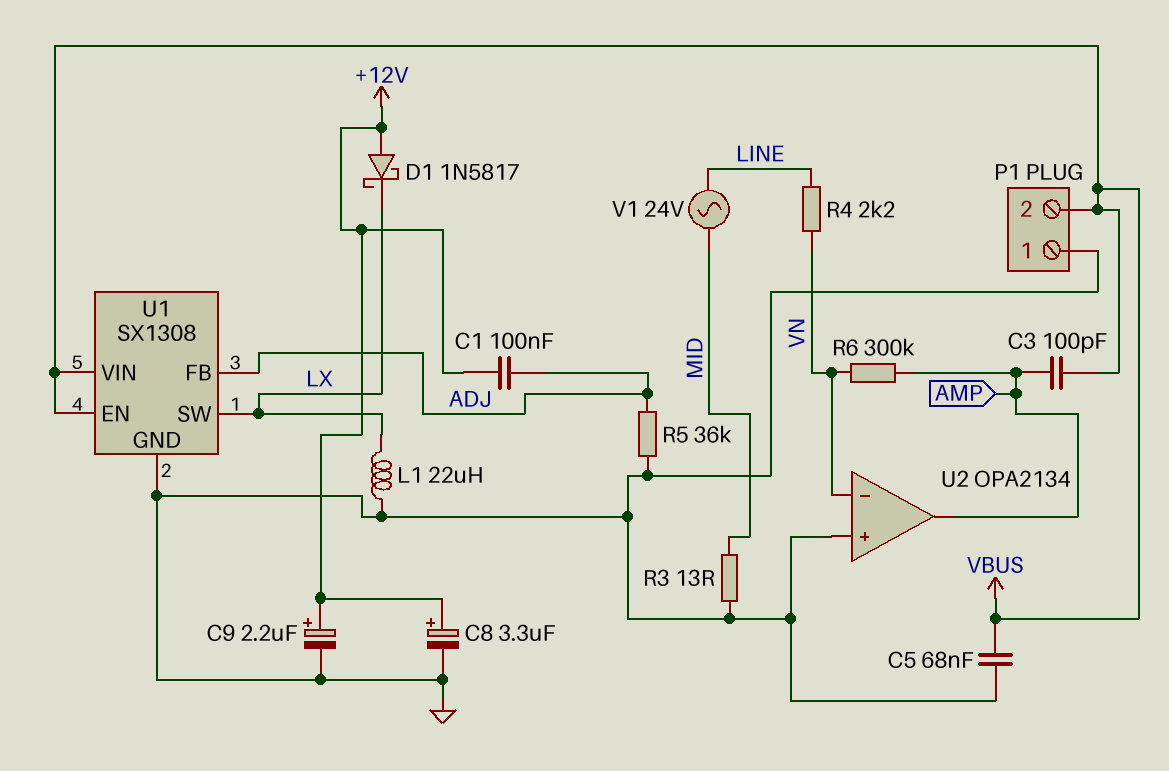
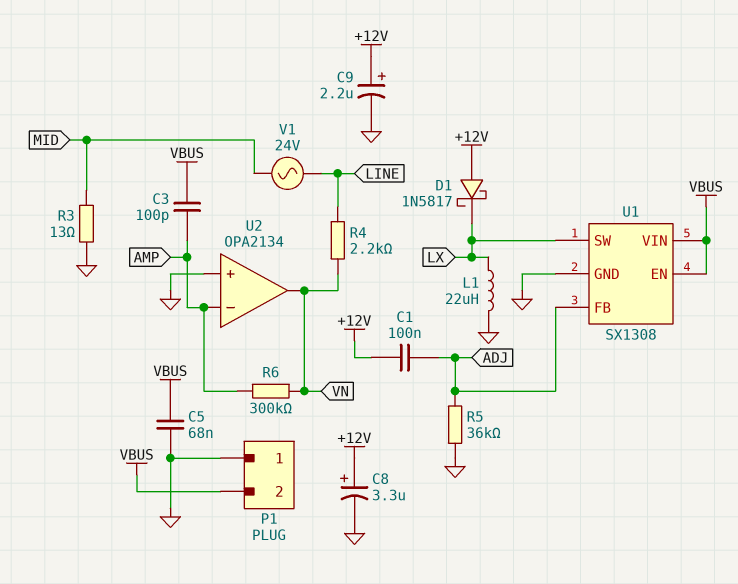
U2 pin in-: VN -> AMP
U2 pin out: AMP -> VN

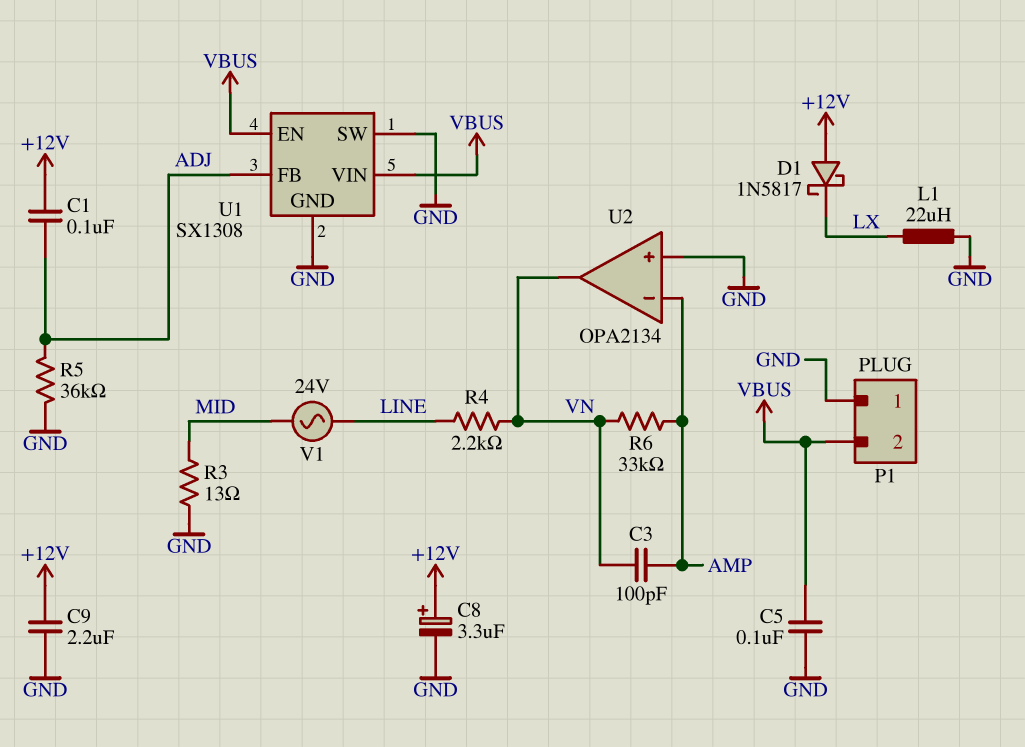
C3: 100pF (AMP, VBUS) -> 100pF (AMP, VN)
C5: 68nF (GND, VBUS) -> 100nF (GND, VBUS)
C9: 2.2uF (plus +12V, minus GND) -> 2.2uF (+12V, GND)
R6: 300k (AMP, VN) -> 33k (AMP, VN)
U1 pin SW: LX -> GND

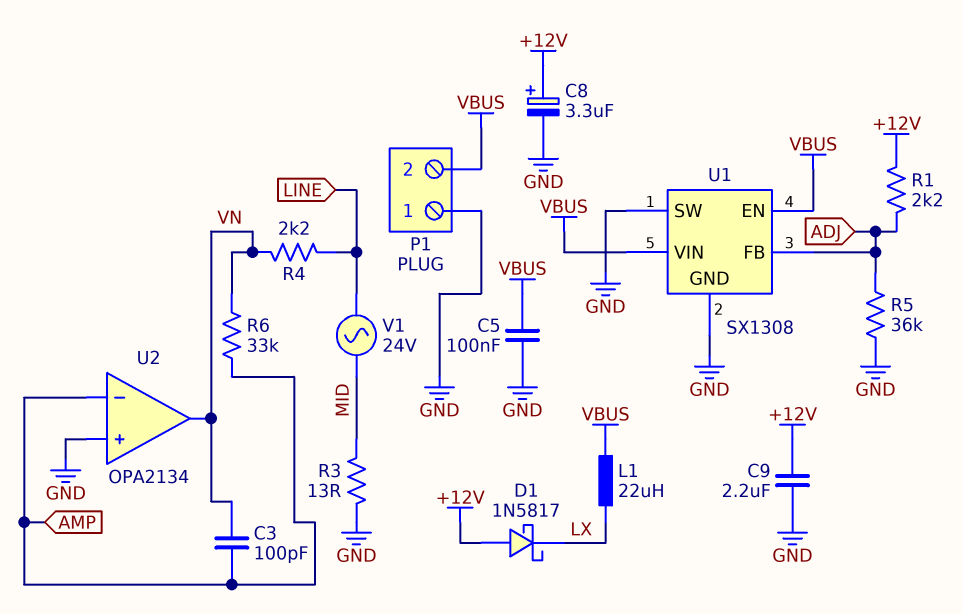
C1: 100nF (+12V, ADJ) -> none
L1: 22uH (GND, LX) -> 22uH (LX, VBUS)
R1: none -> 2.2k (+12V, ADJ)

